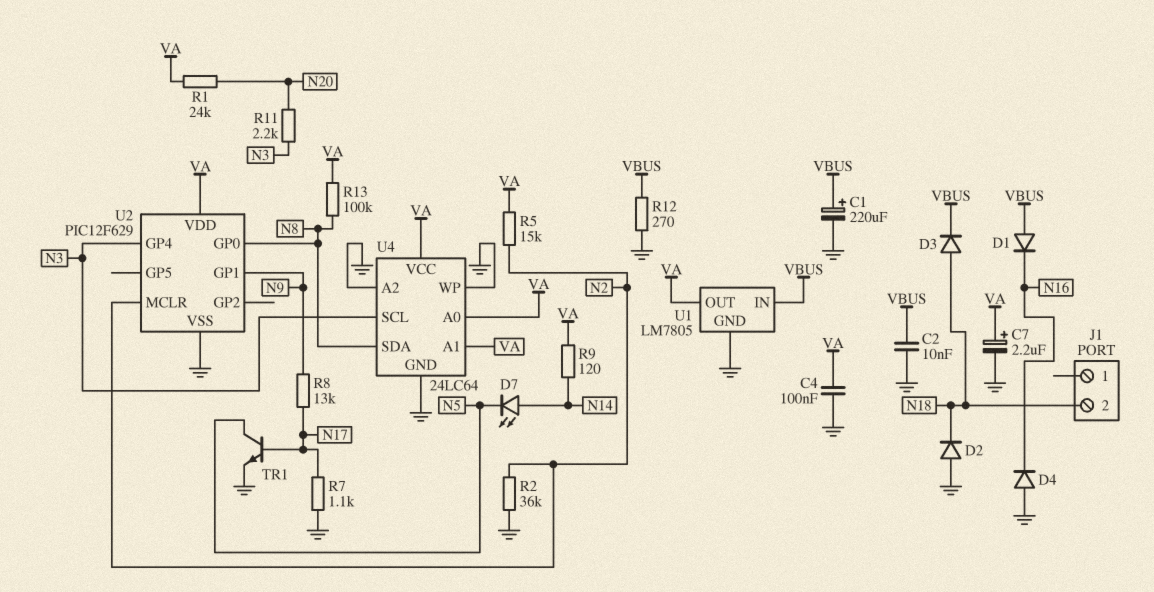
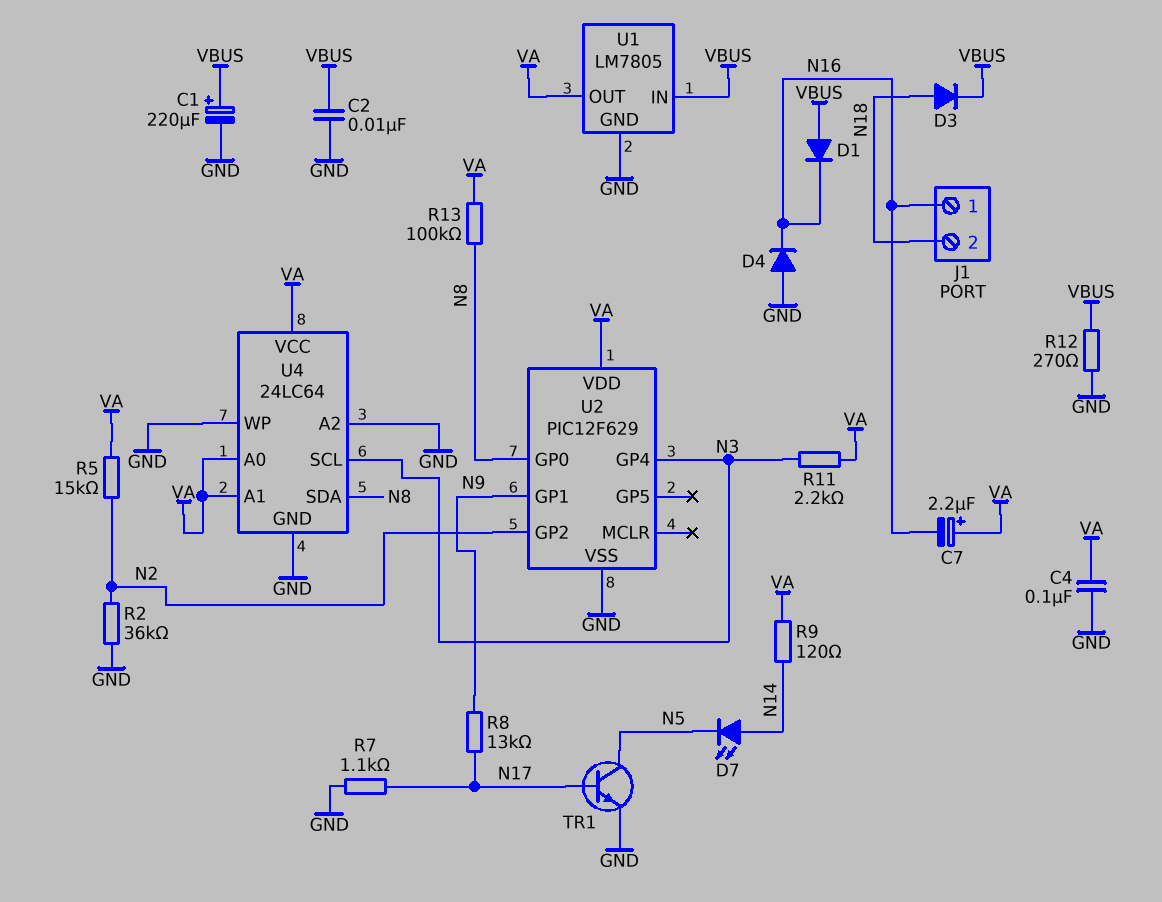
C7: 2.2uF (plus VA, minus GND) -> 2.2uF (plus VA, minus N16)
D2: diode (A GND, K N18) -> none
J1 pin 1: none -> N16
R1: 24k (N20, VA) -> none
R11: 2.2k (N3, N20) -> 2.2k (N3, VA)
U2 pin GP2: none -> N2
U2 pin MCLR: N2 -> none

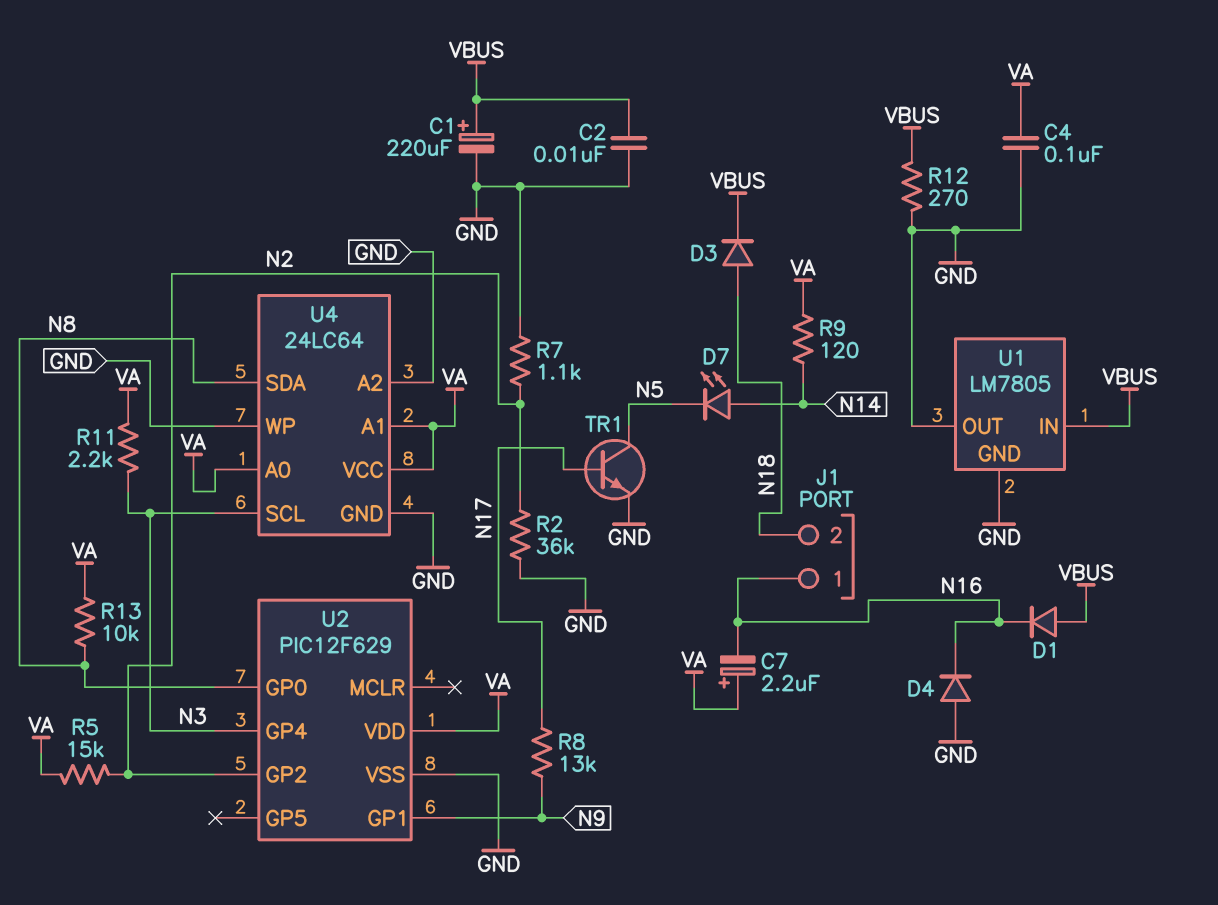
R7: 1.1k (GND, N17) -> 1.1k (GND, N2)
R13: 100k (N8, VA) -> 10k (N8, VA)
U1 pin OUT: VA -> GND

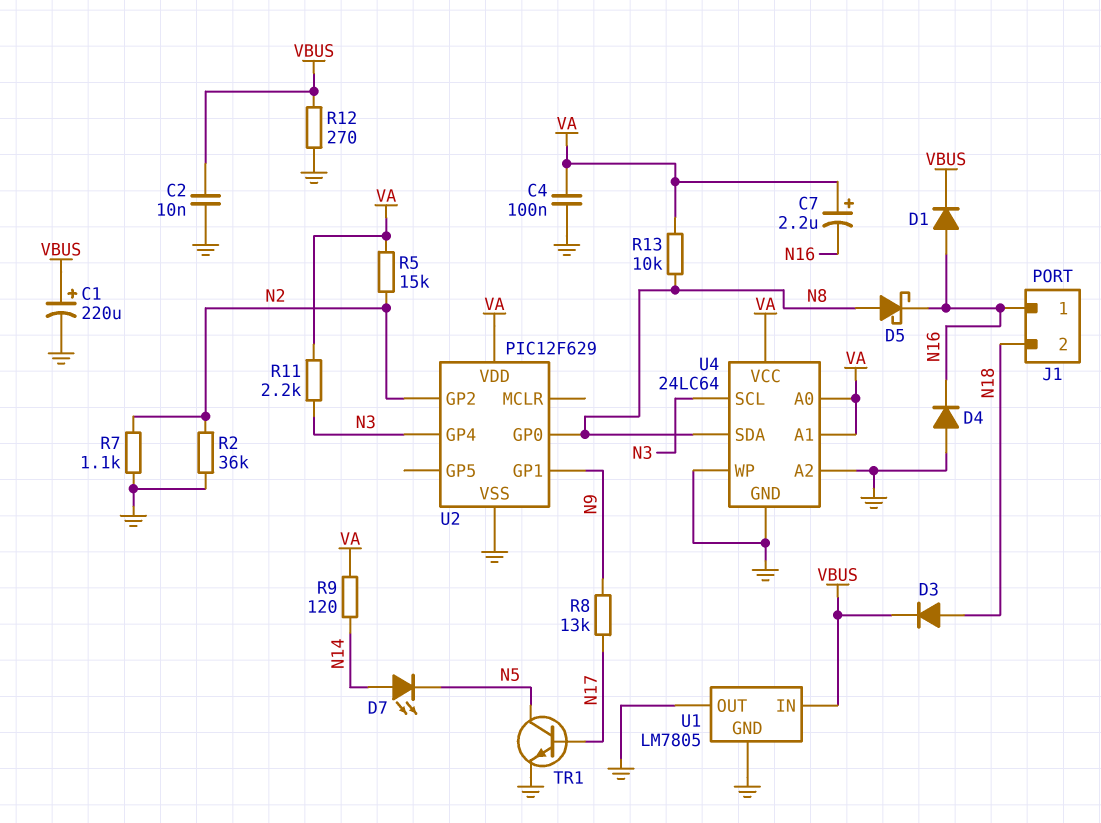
D1: diode (A VBUS, K N16) -> diode (A N16, K VBUS)
D5: none -> schottky (A N8, K N16)

